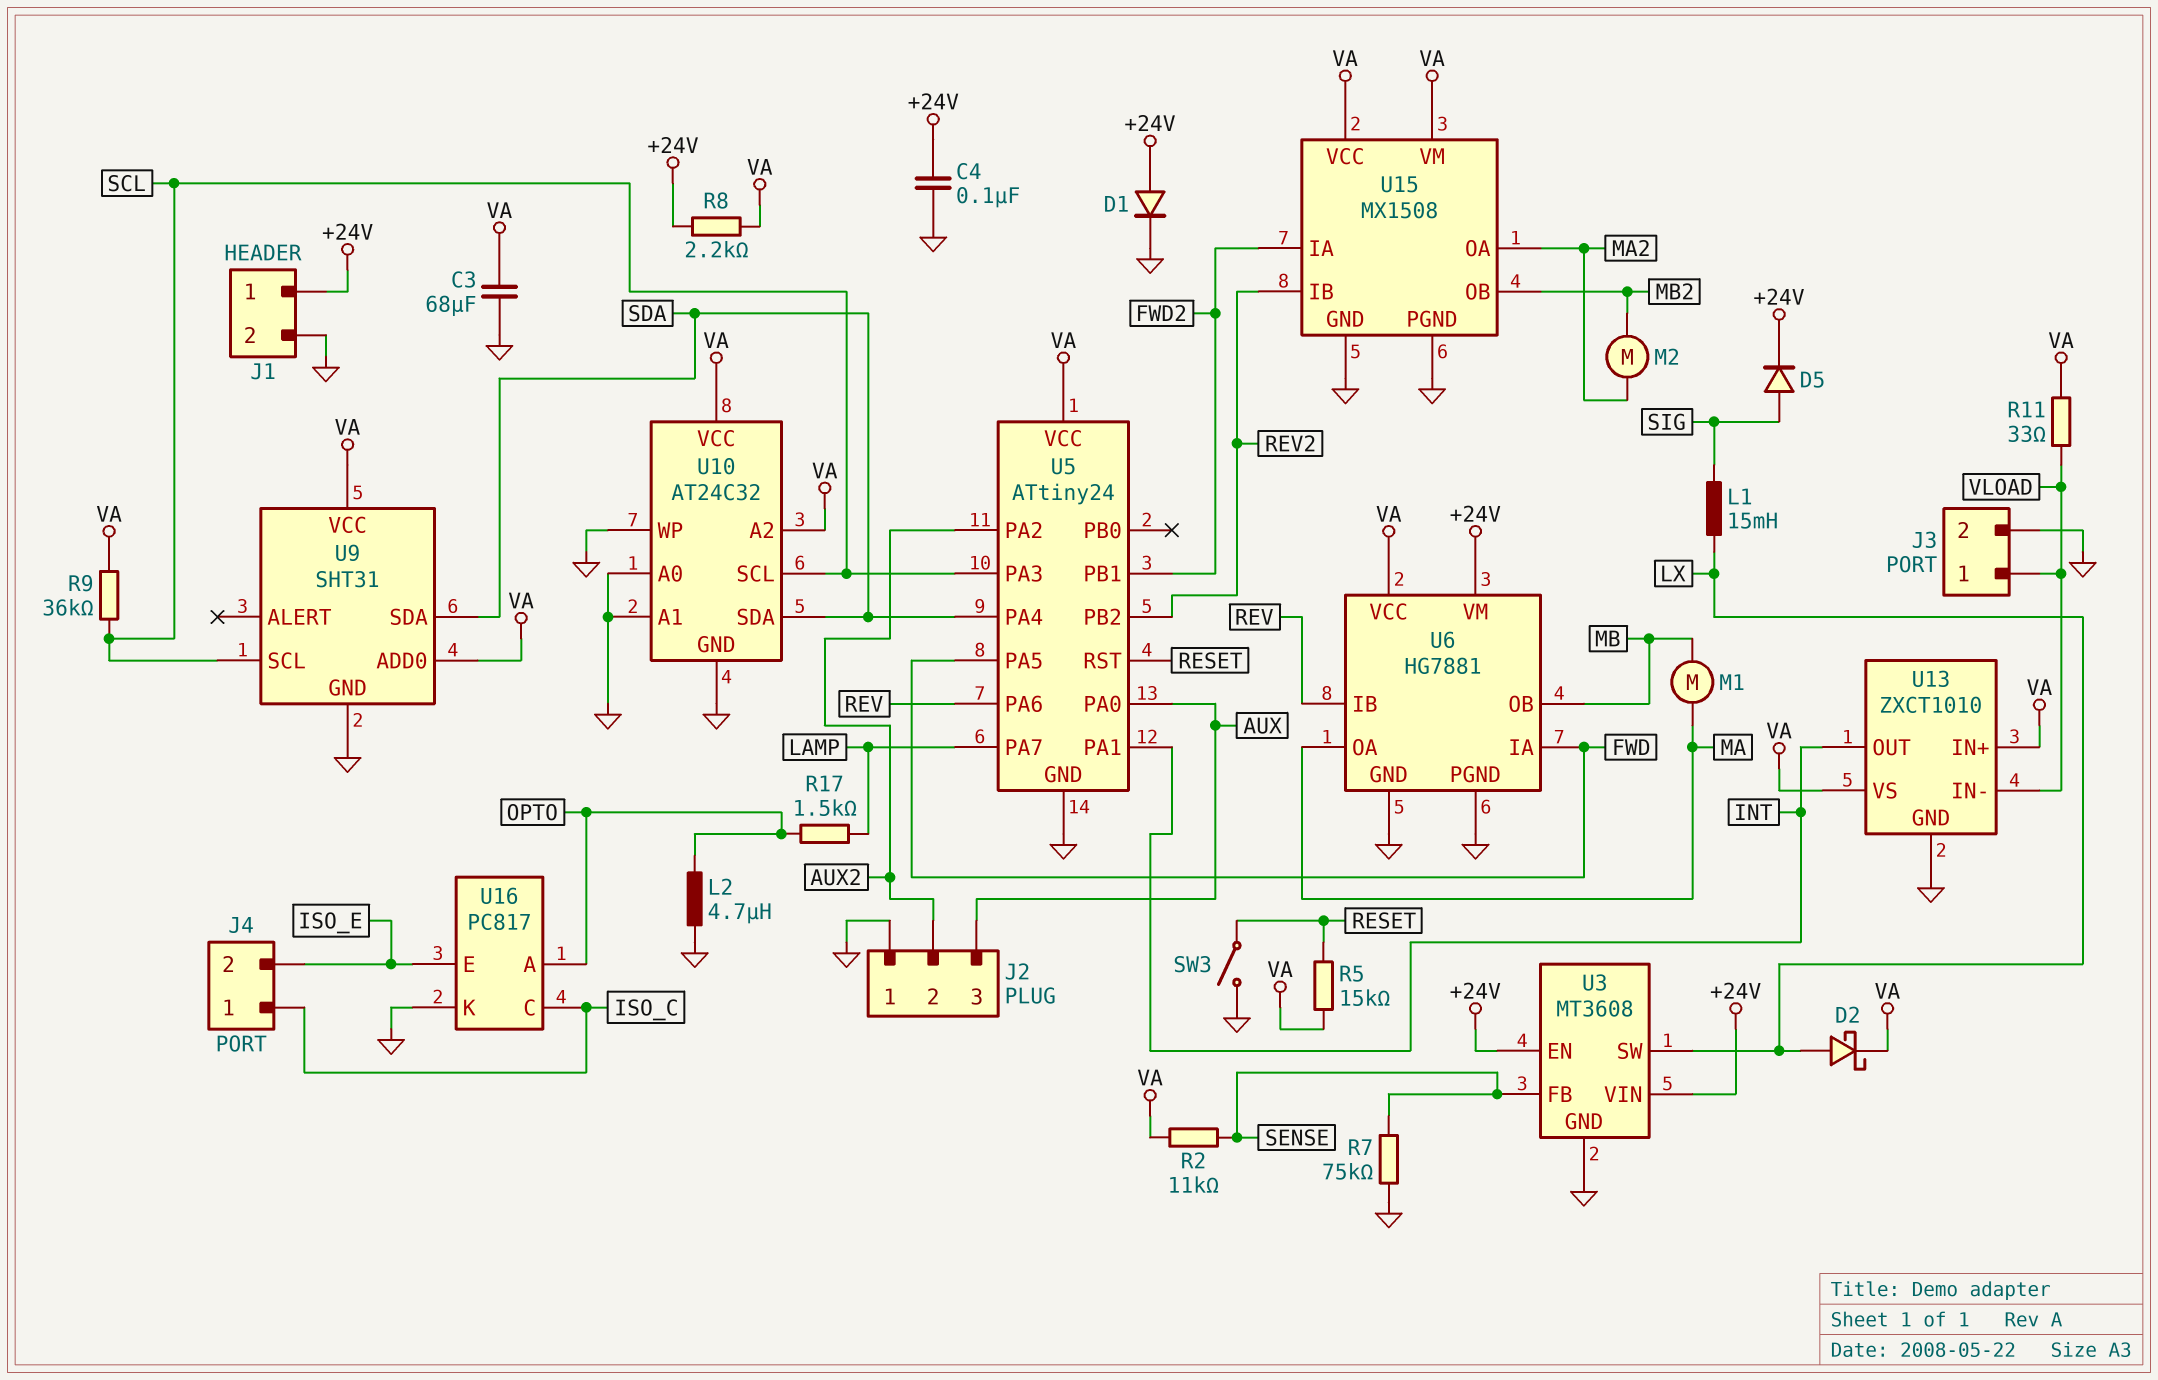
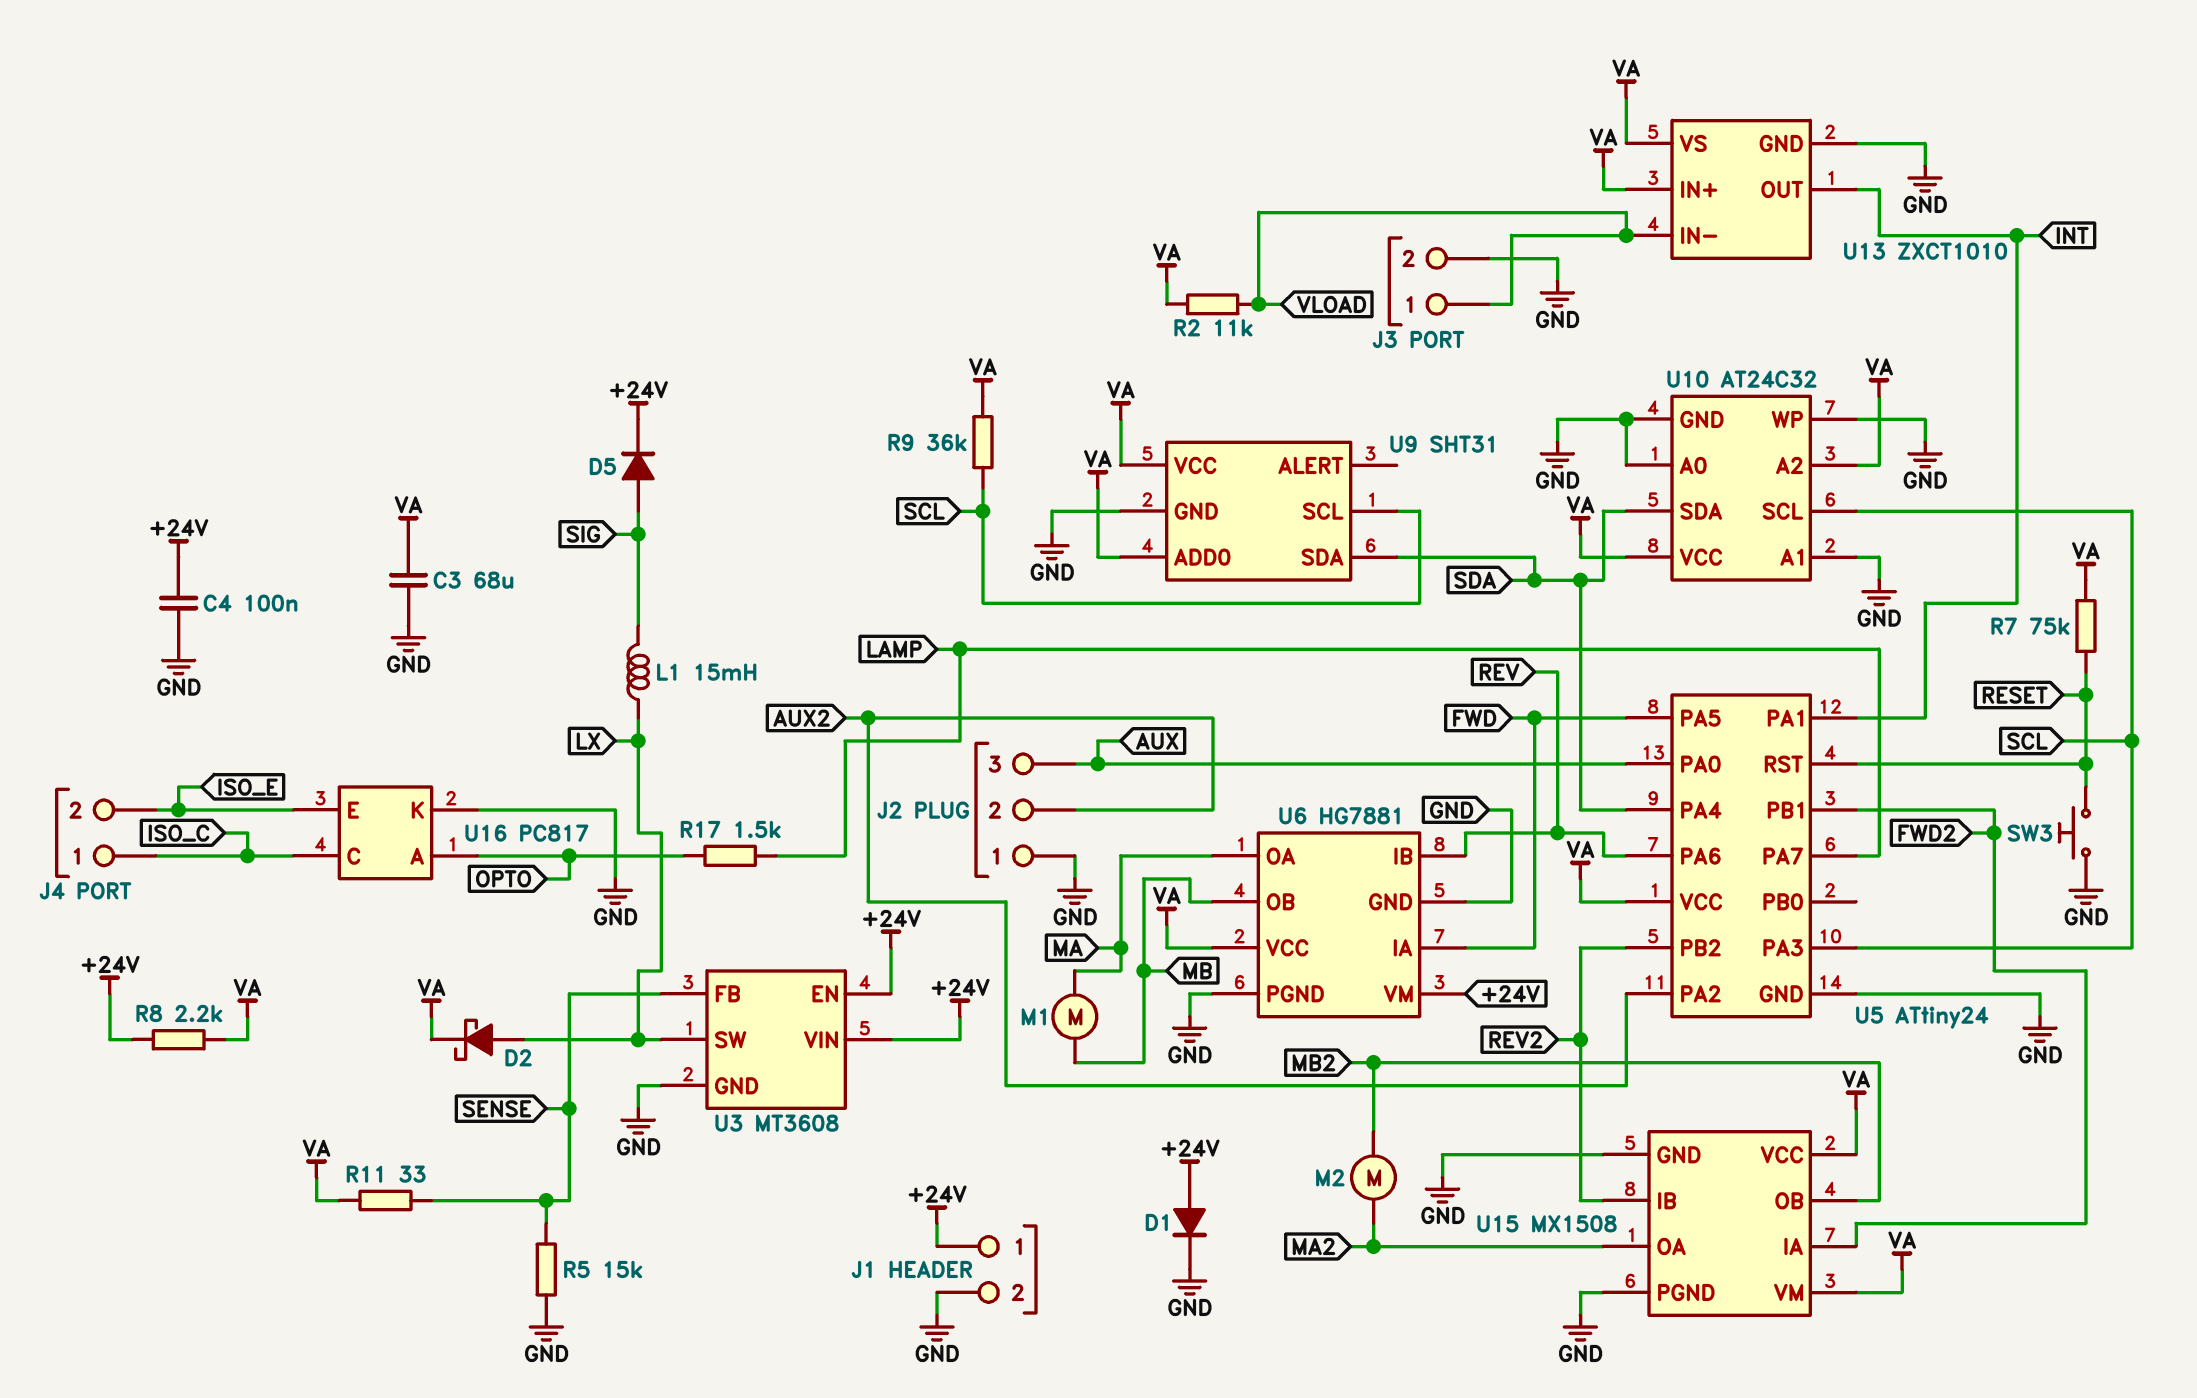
L2: 4.7uH (GND, OPTO) -> none
R2: 11k (SENSE, VA) -> 11k (VA, VLOAD)
R5: 15k (RESET, VA) -> 15k (GND, SENSE)
R7: 75k (GND, SENSE) -> 75k (RESET, VA)
R11: 33 (VA, VLOAD) -> 33 (SENSE, VA)
SW3: switch (GND, RESET) -> button (GND, RESET)

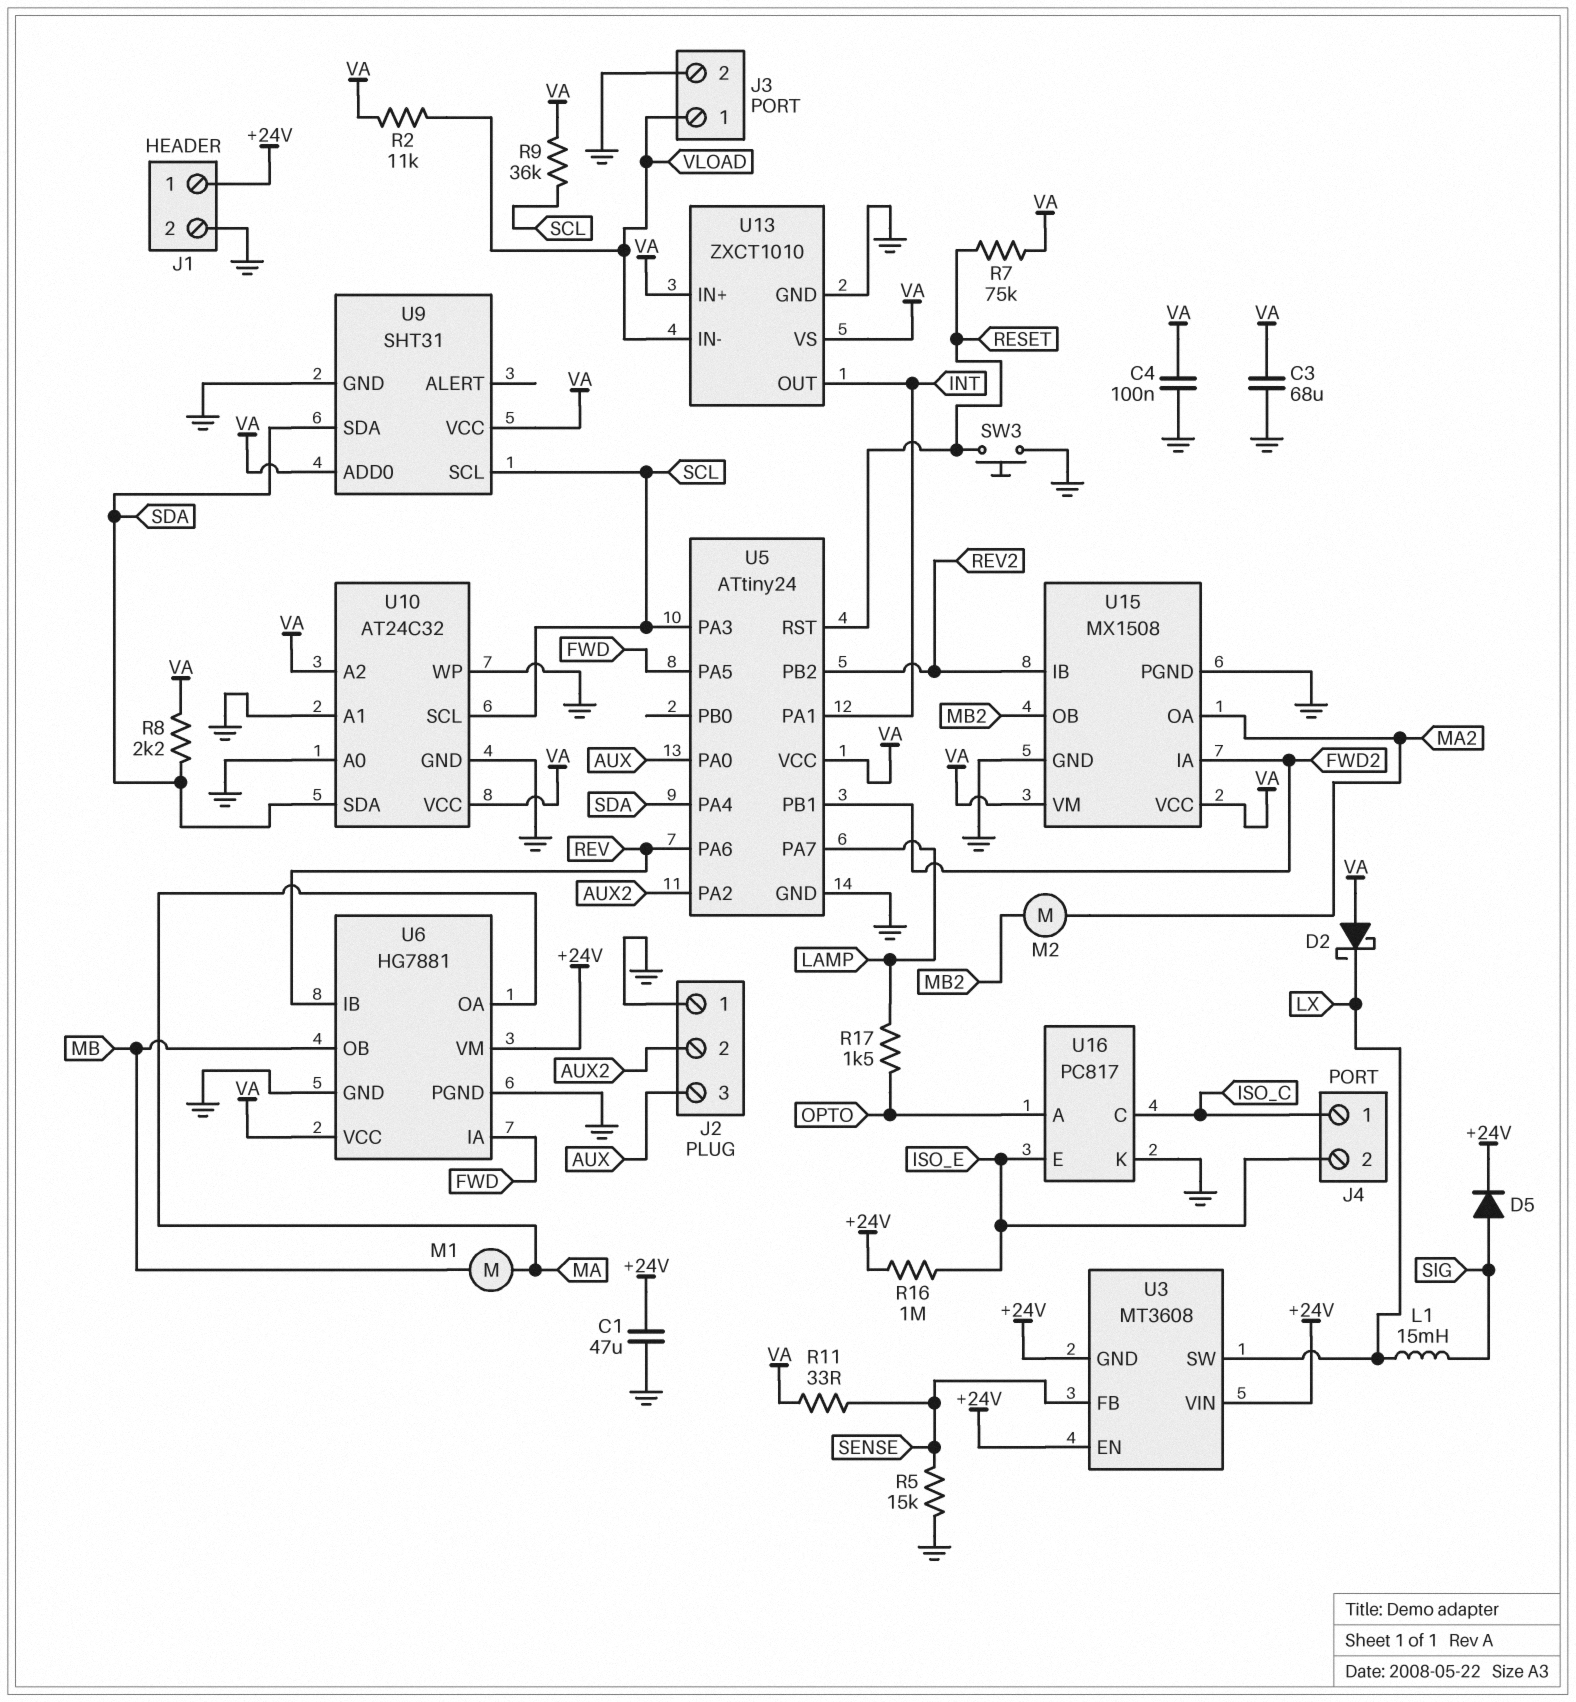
C1: none -> 47uF (+24V, GND)
C4: 100nF (+24V, GND) -> 100nF (GND, VA)
D1: diode (A +24V, K GND) -> none
D2: schottky (A LX, K VA) -> schottky (A VA, K LX)
R8: 2.2k (+24V, VA) -> 2.2k (SDA, VA)
R16: none -> 1M (+24V, ISO_E)
U3 pin GND: GND -> +24V

